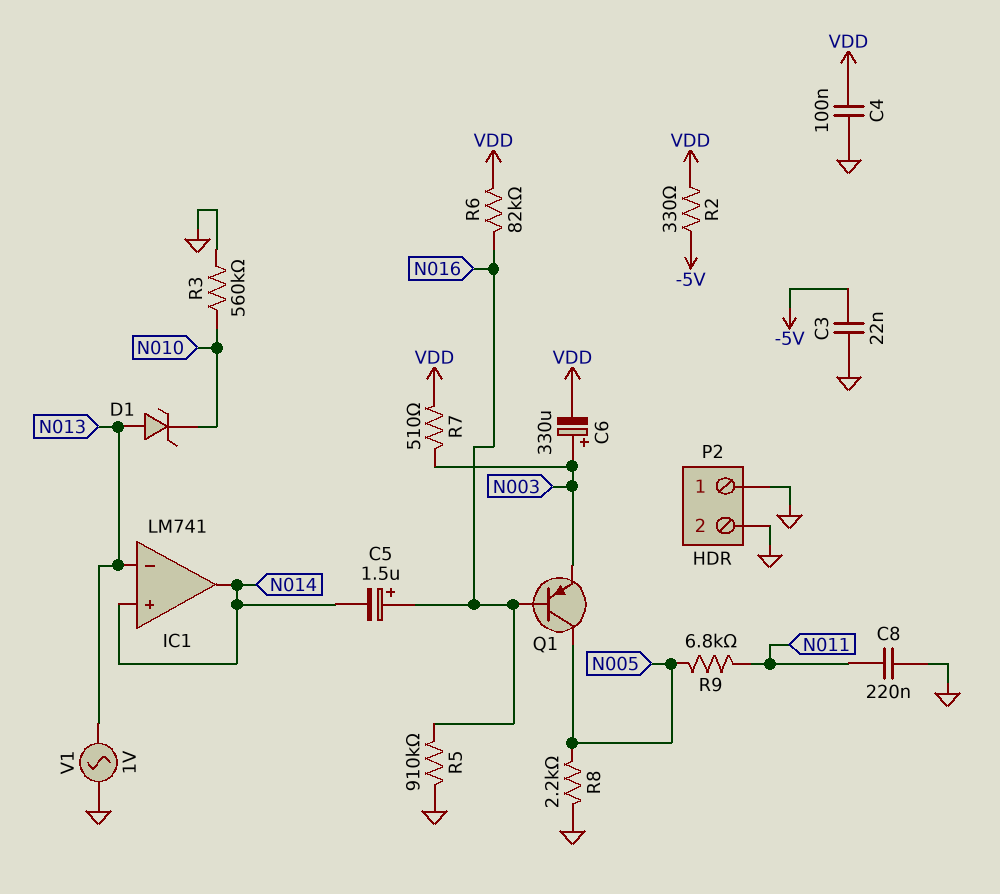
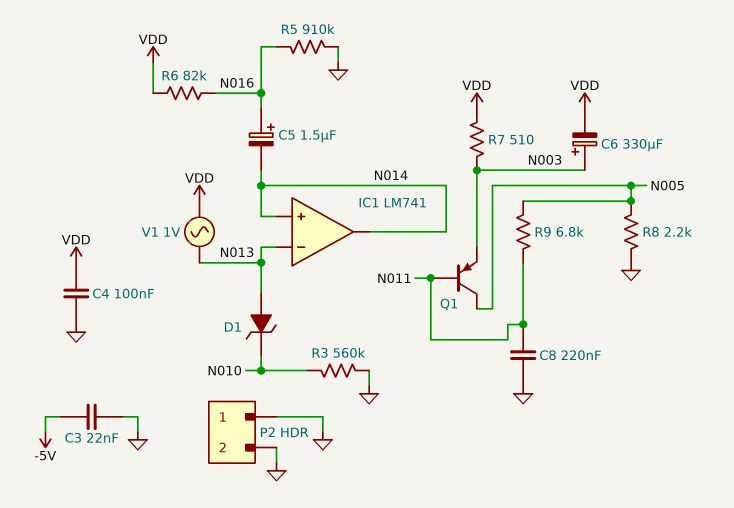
Q1: PNP (B N016, C N005, E N003) -> PNP (B N011, C N005, E N003)
R2: 330 (-5V, VDD) -> none
V1: AC 1V (GND, N013) -> AC 1V (N013, VDD)

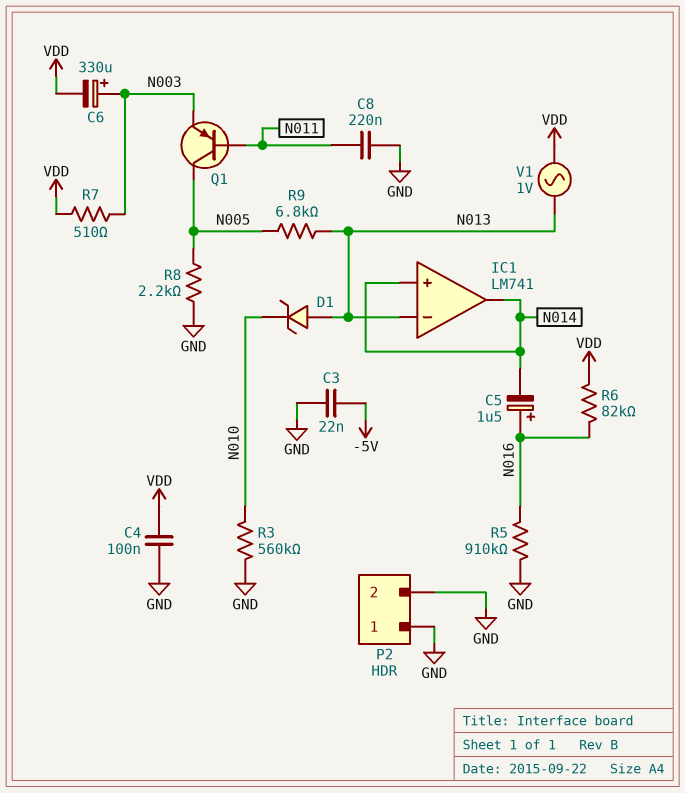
R9: 6.8k (N005, N011) -> 6.8k (N005, N013)

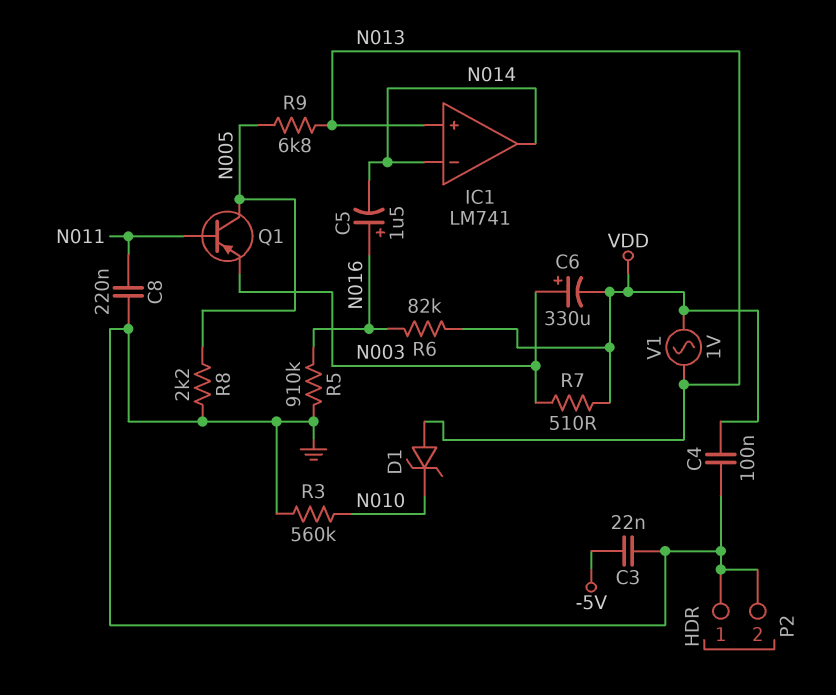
IC1 pin in+: N014 -> N013
IC1 pin in-: N013 -> N014

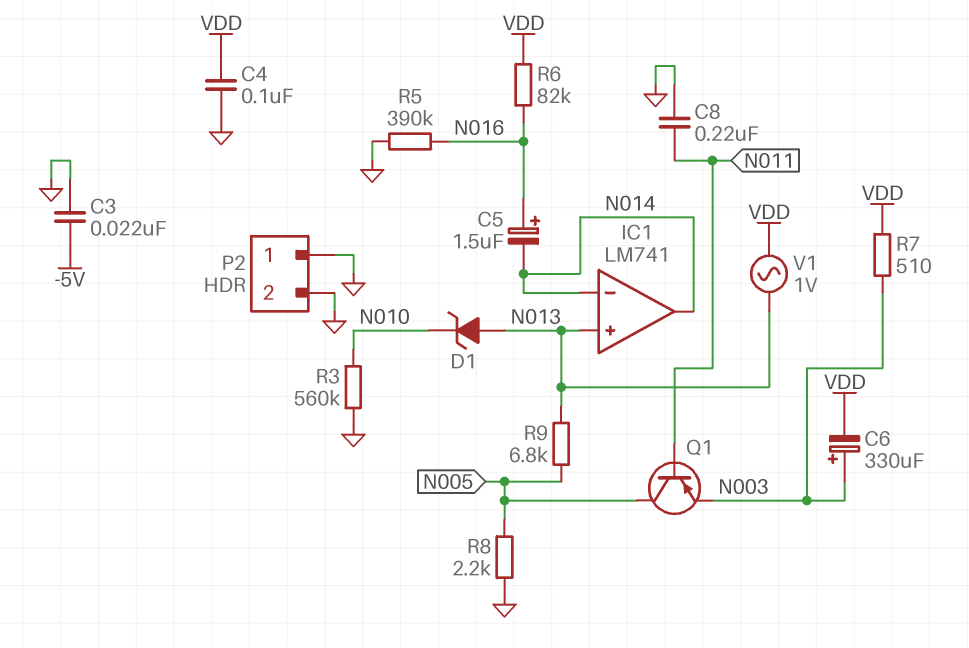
R5: 910k (GND, N016) -> 390k (GND, N016)

